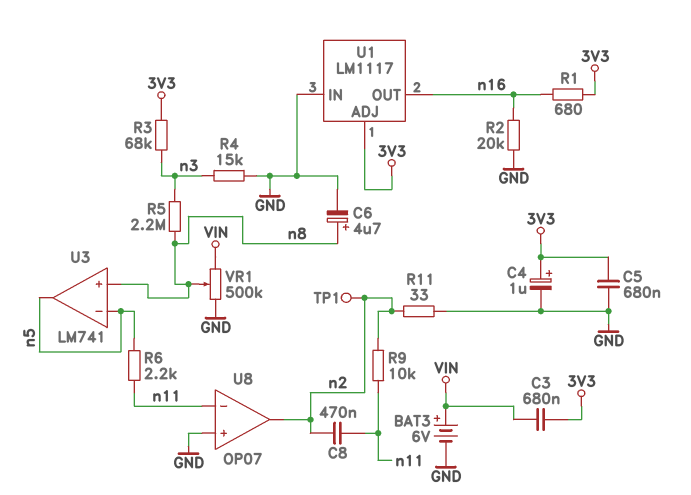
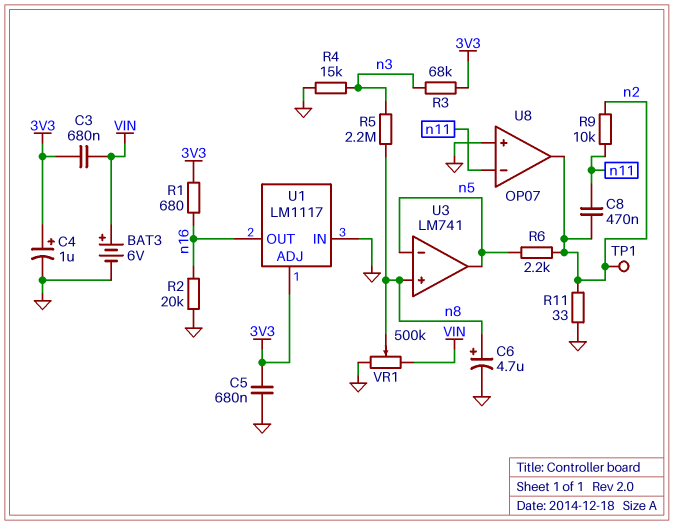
R6: 2.2k (n5, n11) -> 2.2k (n2, n5)

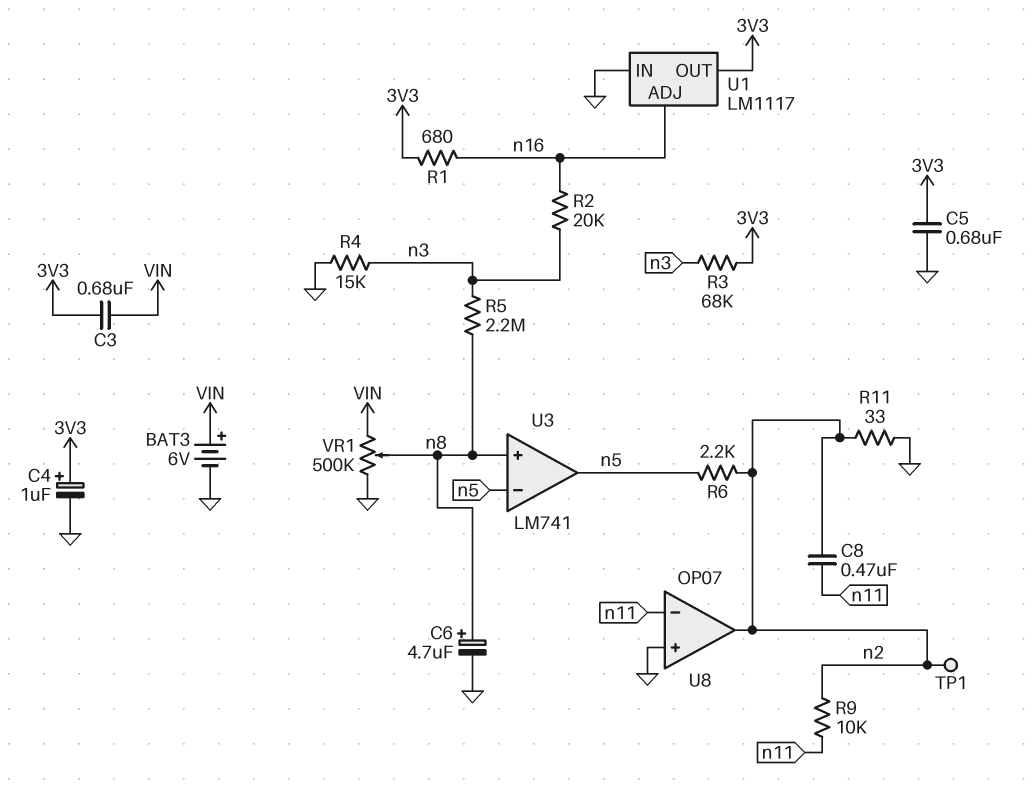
R2: 20k (GND, n16) -> 20k (n3, n16)
U1 pin ADJ: 3V3 -> n16
U1 pin OUT: n16 -> 3V3

